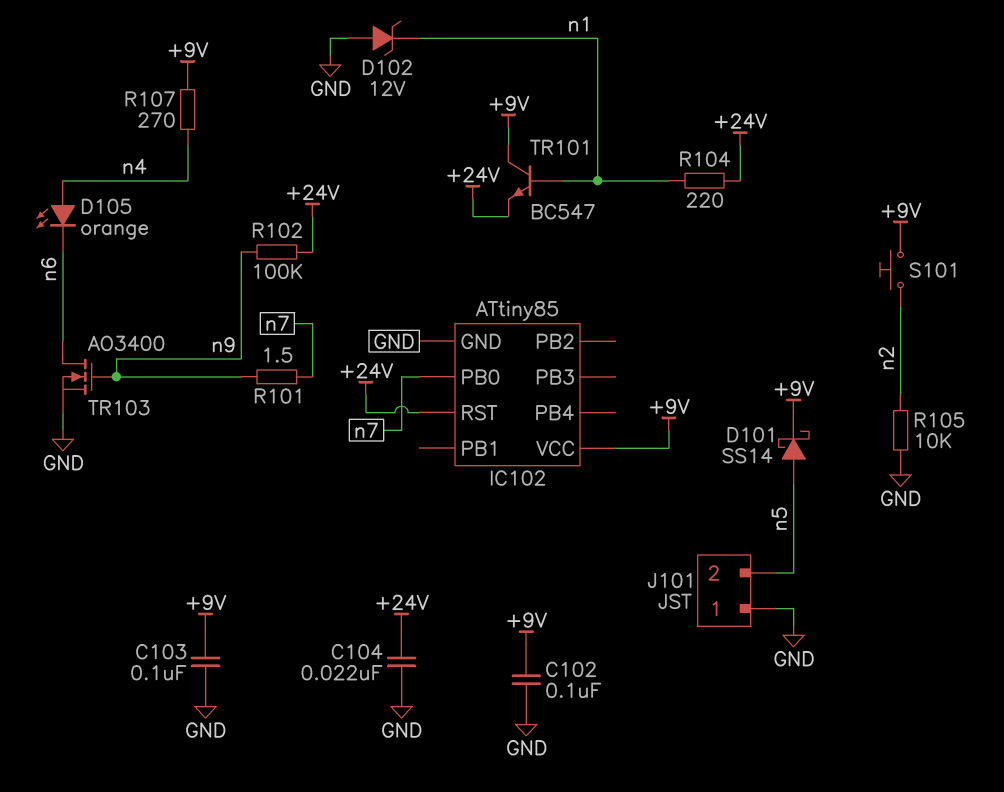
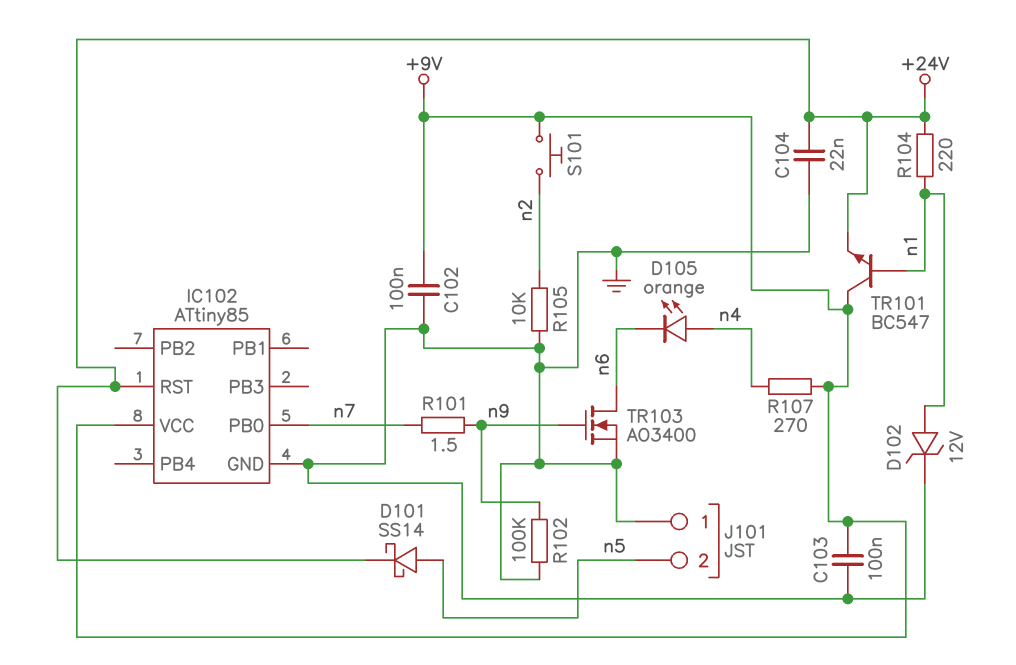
D101: schottky SS14 (A n5, K +9V) -> schottky SS14 (A n5, K +24V)
D102: zener 12V (A GND, K n1) -> zener 12V (A n1, K GND)
R102: 100k (+24V, n9) -> 100k (GND, n9)

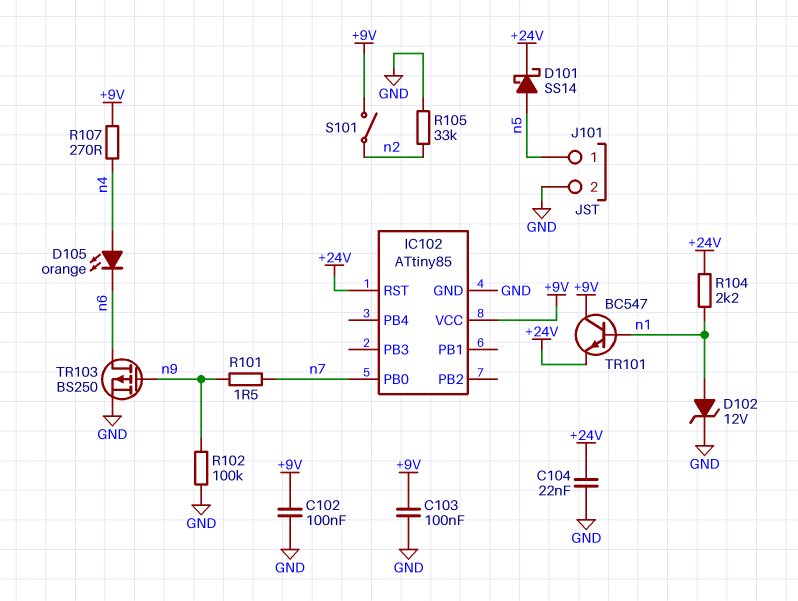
J101 pin 1: GND -> n5
J101 pin 2: n5 -> GND
R104: 220 (+24V, n1) -> 2.2k (+24V, n1)
R105: 10k (GND, n2) -> 33k (GND, n2)
S101: button (+9V, n2) -> switch (+9V, n2)
TR103: NMOS AO3400 (G n9, D n6, S GND) -> PMOS BS250 (G n9, D n6, S GND)

